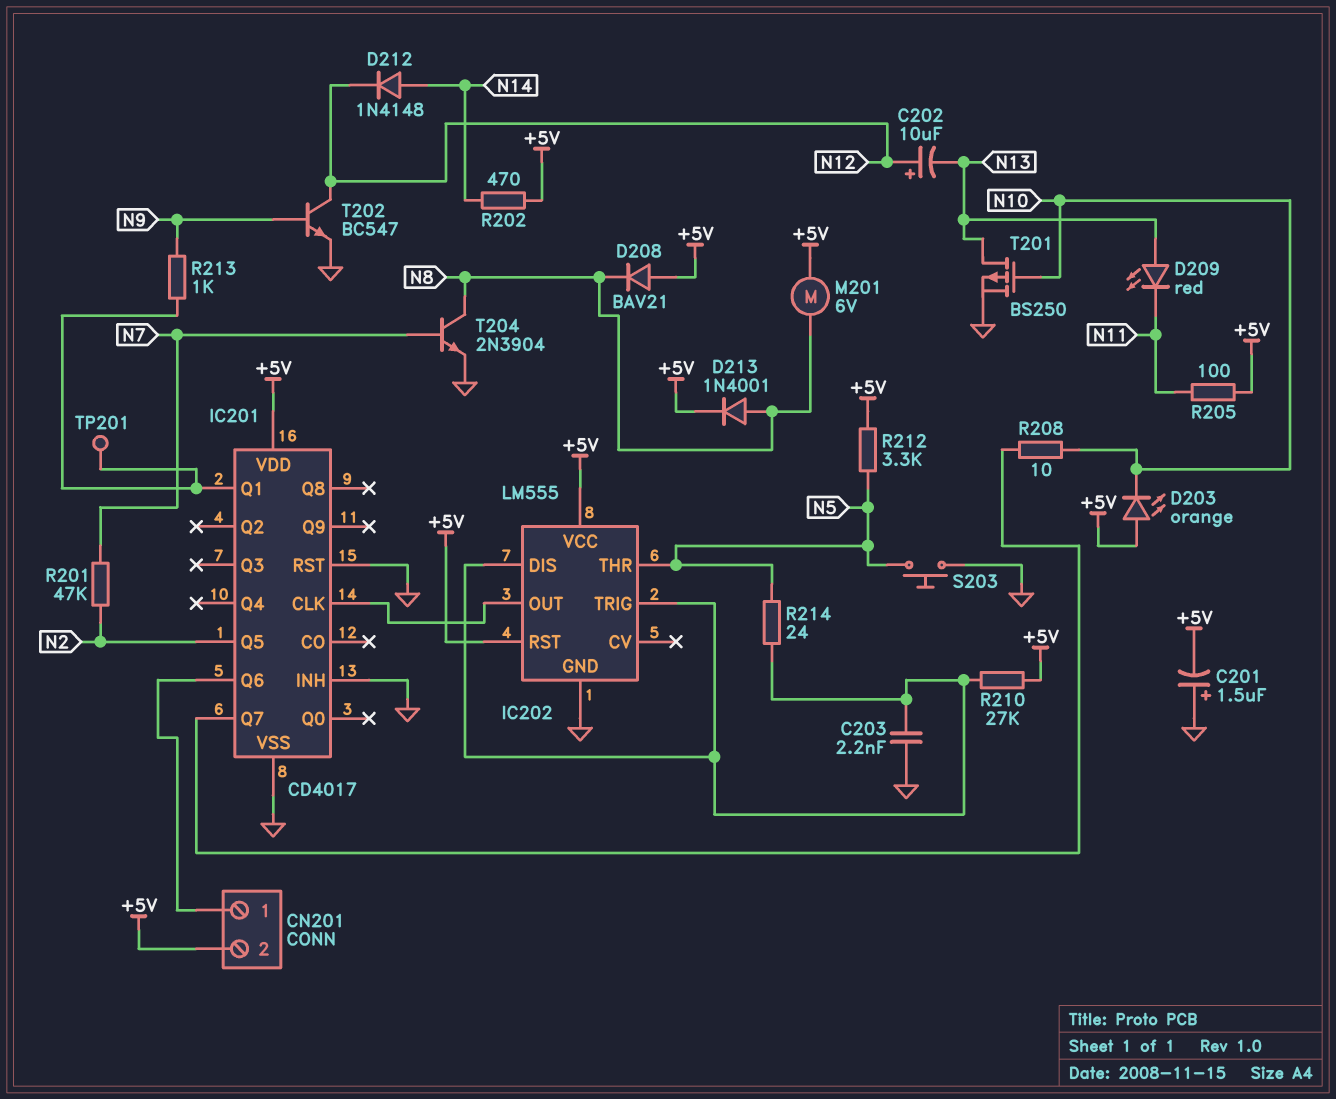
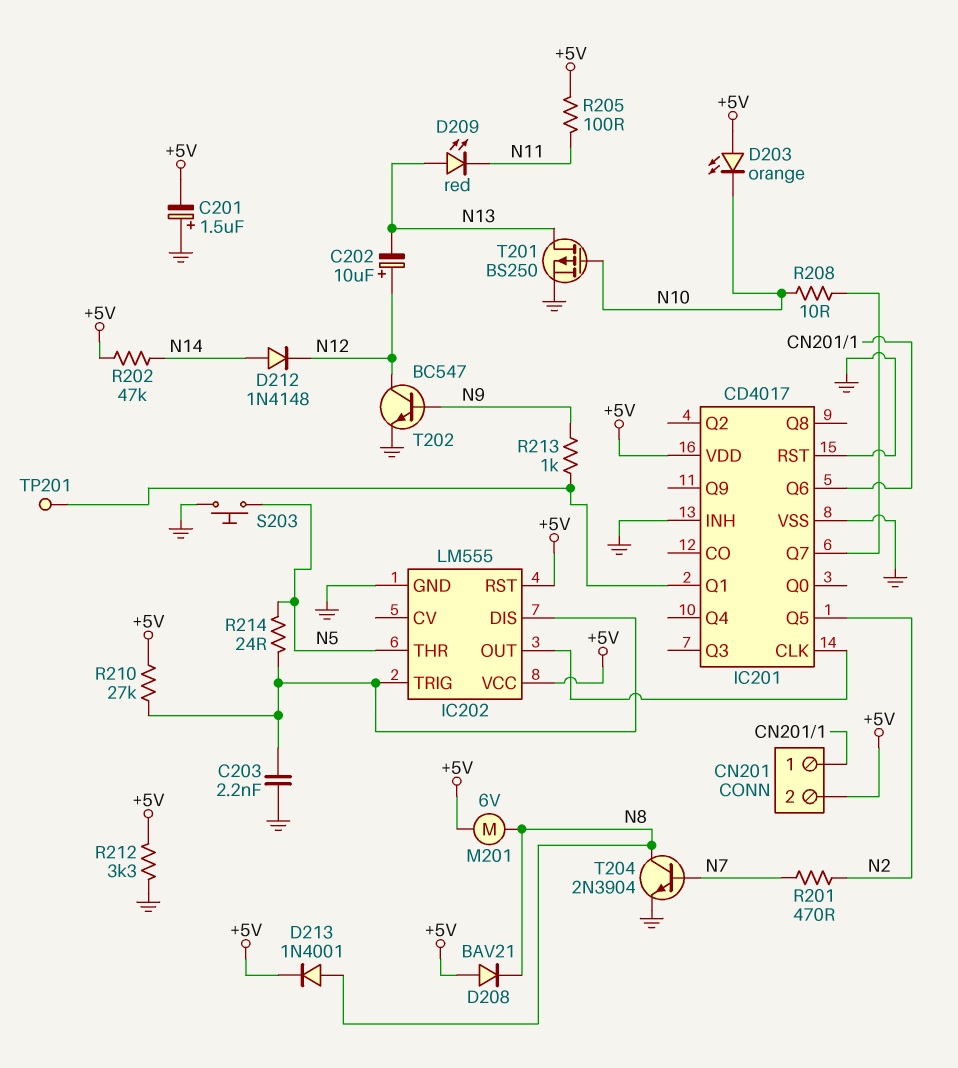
R201: 47k (N2, N7) -> 470 (N2, N7)
R202: 470 (+5V, N14) -> 47k (+5V, N14)
R212: 3.3k (+5V, N5) -> 3.3k (+5V, GND)

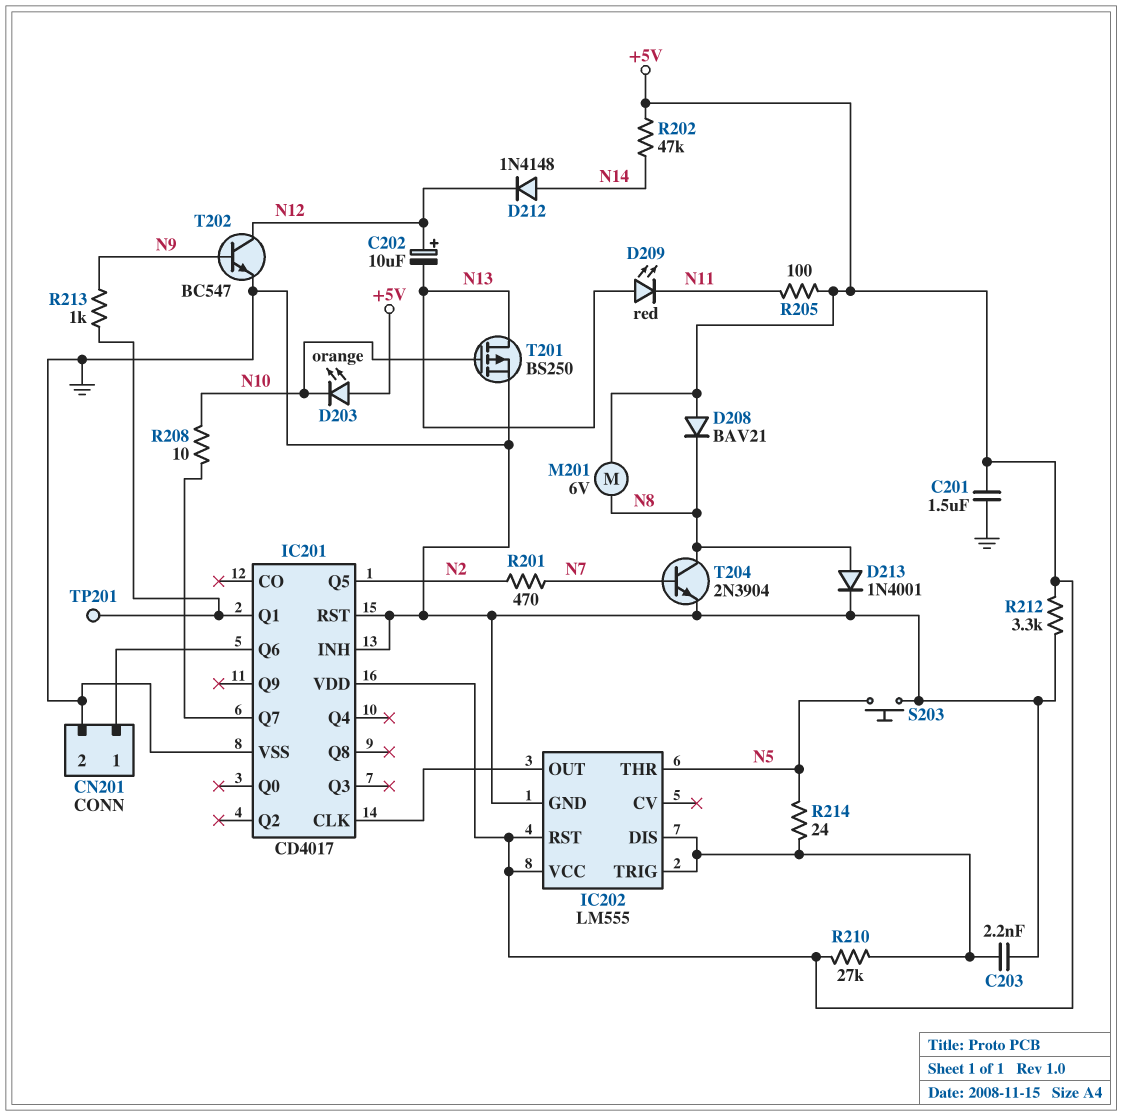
C201: 1.5uF (plus GND, minus +5V) -> 1.5uF (+5V, GND)
CN201 pin 2: +5V -> GND
D213: diode 1N4001 (A N8, K +5V) -> diode 1N4001 (A N8, K GND)

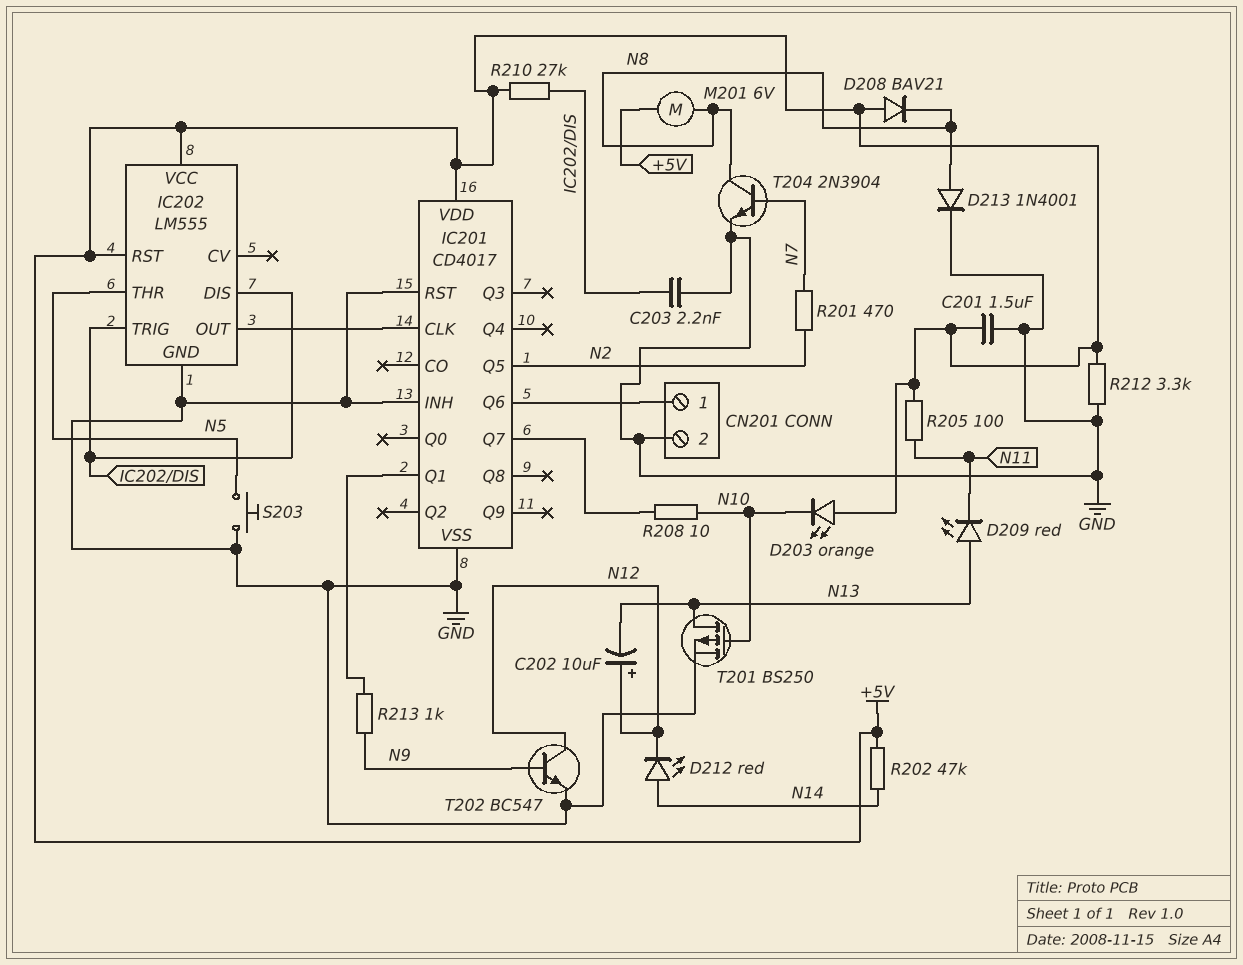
D212: diode 1N4148 (A N14, K N12) -> LED red (A N14, K N12)
R214: 24 (IC202/DIS, N5) -> none
TP201: test point (IC201/Q1) -> none

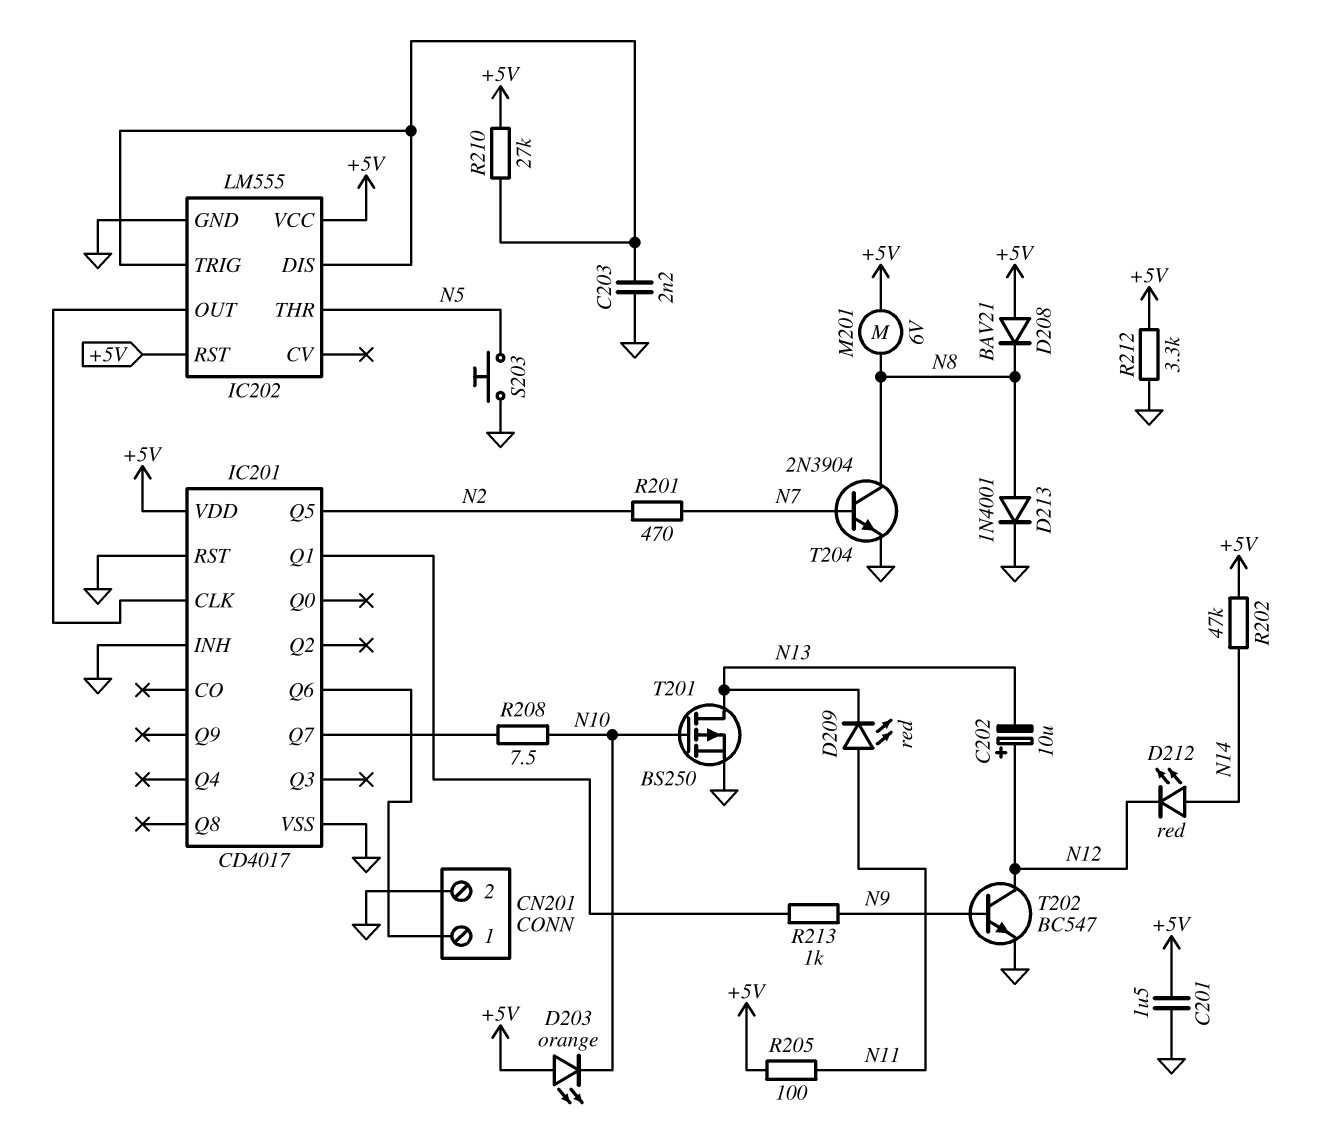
D209: LED red (A N13, K N11) -> LED red (A N11, K N13)
R208: 10 (IC201/Q7, N10) -> 7.5 (IC201/Q7, N10)

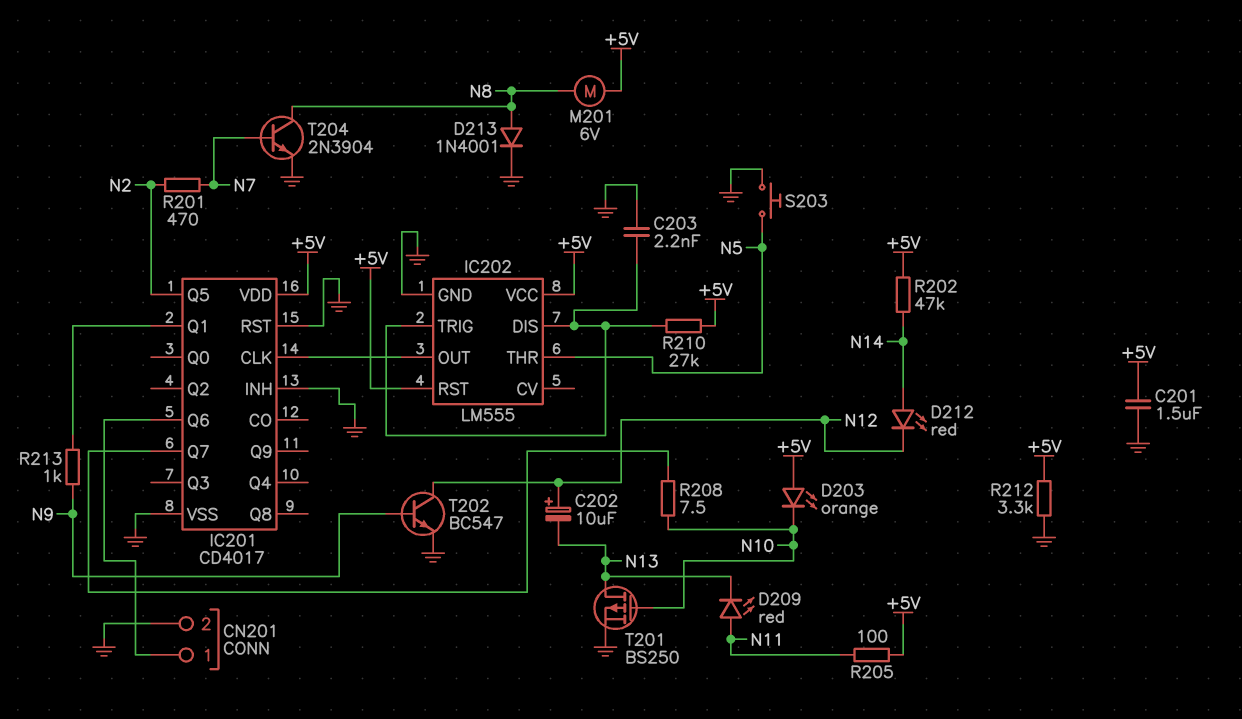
D208: diode BAV21 (A +5V, K N8) -> none

